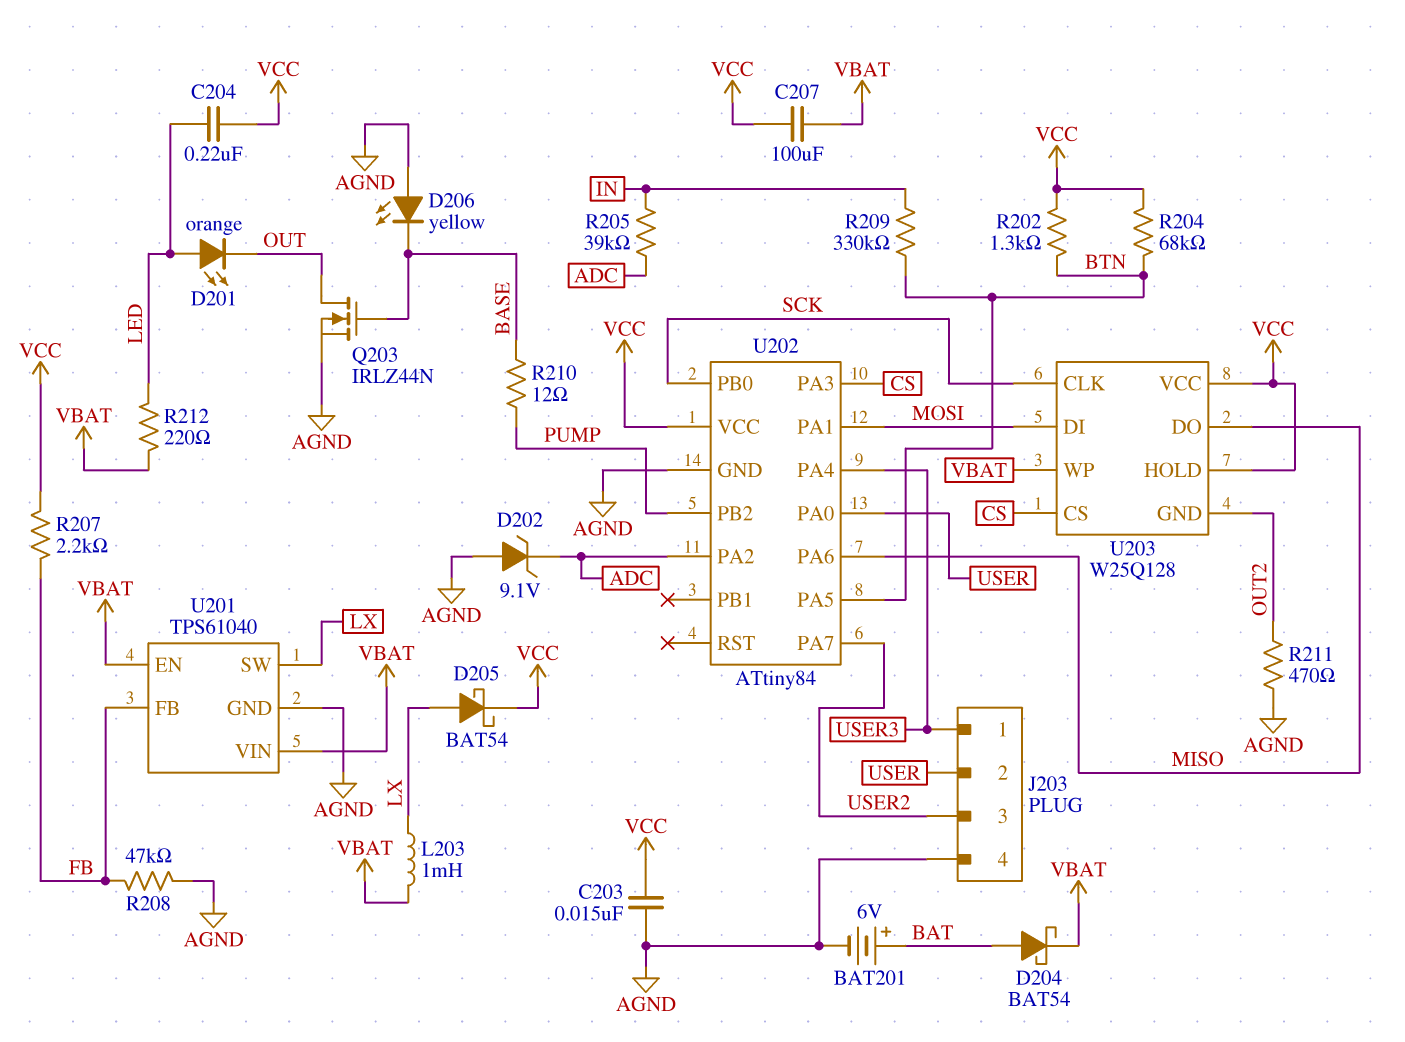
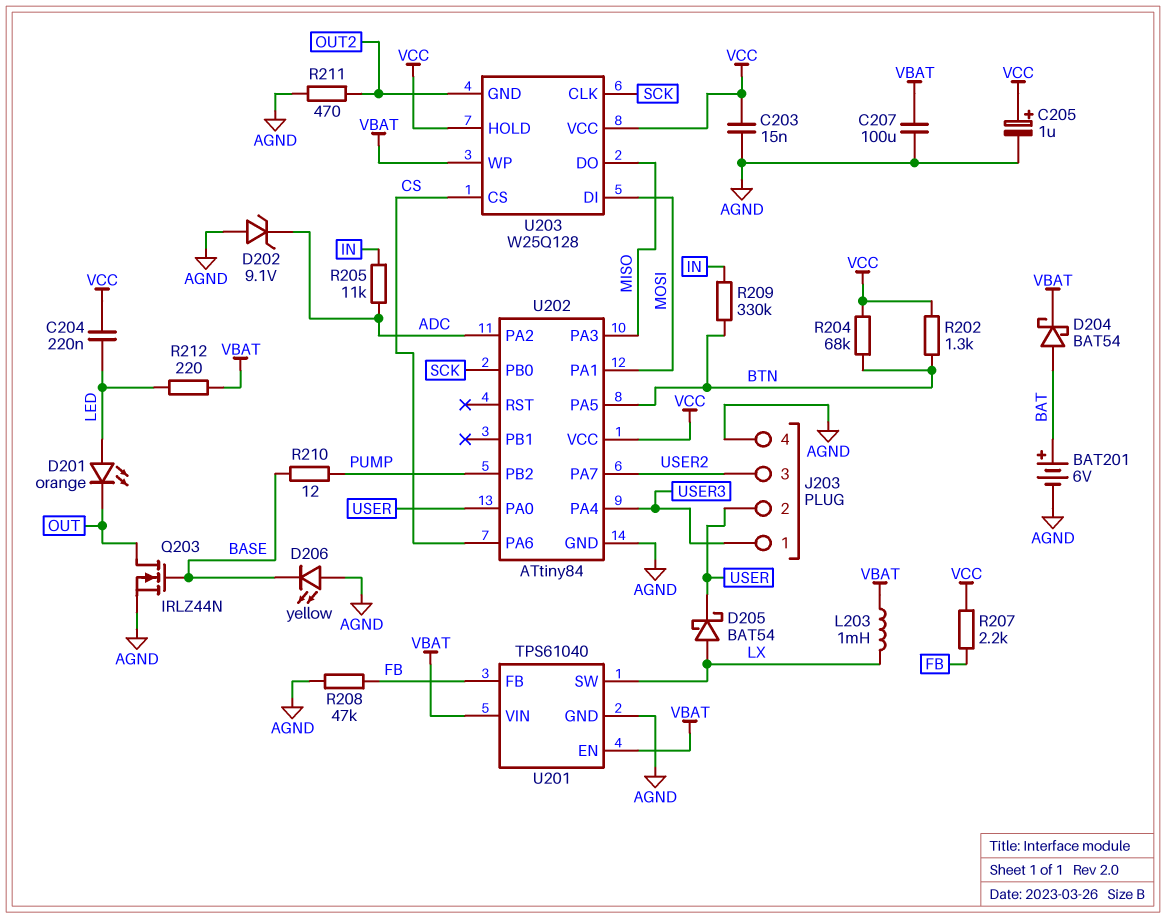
C205: none -> 1uF (plus VCC, minus AGND)
C207: 100uF (VBAT, VCC) -> 100uF (AGND, VBAT)
D205: schottky BAT54 (A LX, K VCC) -> schottky BAT54 (A LX, K USER)
R205: 39k (ADC, IN) -> 11k (ADC, IN)
U202 pin PA3: CS -> MISO
U202 pin PA6: MISO -> CS

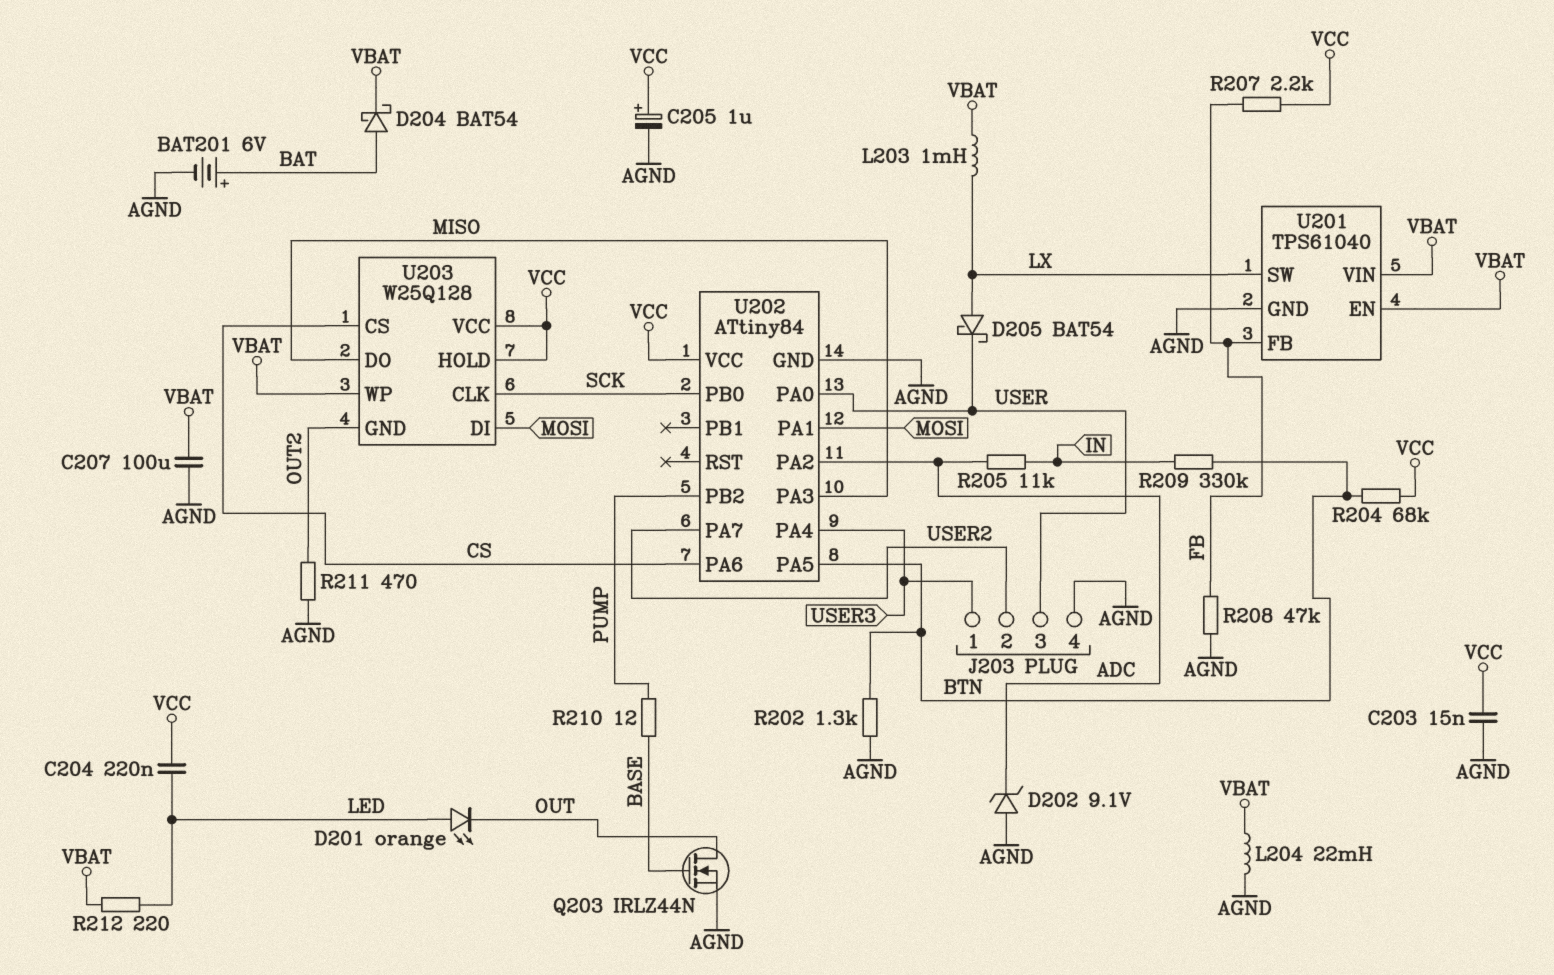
D206: LED yellow (A AGND, K BASE) -> none
J203 pin 2: USER -> USER2
J203 pin 3: USER2 -> USER
L204: none -> 22mH (AGND, VBAT)
R202: 1.3k (BTN, VCC) -> 1.3k (AGND, BTN)

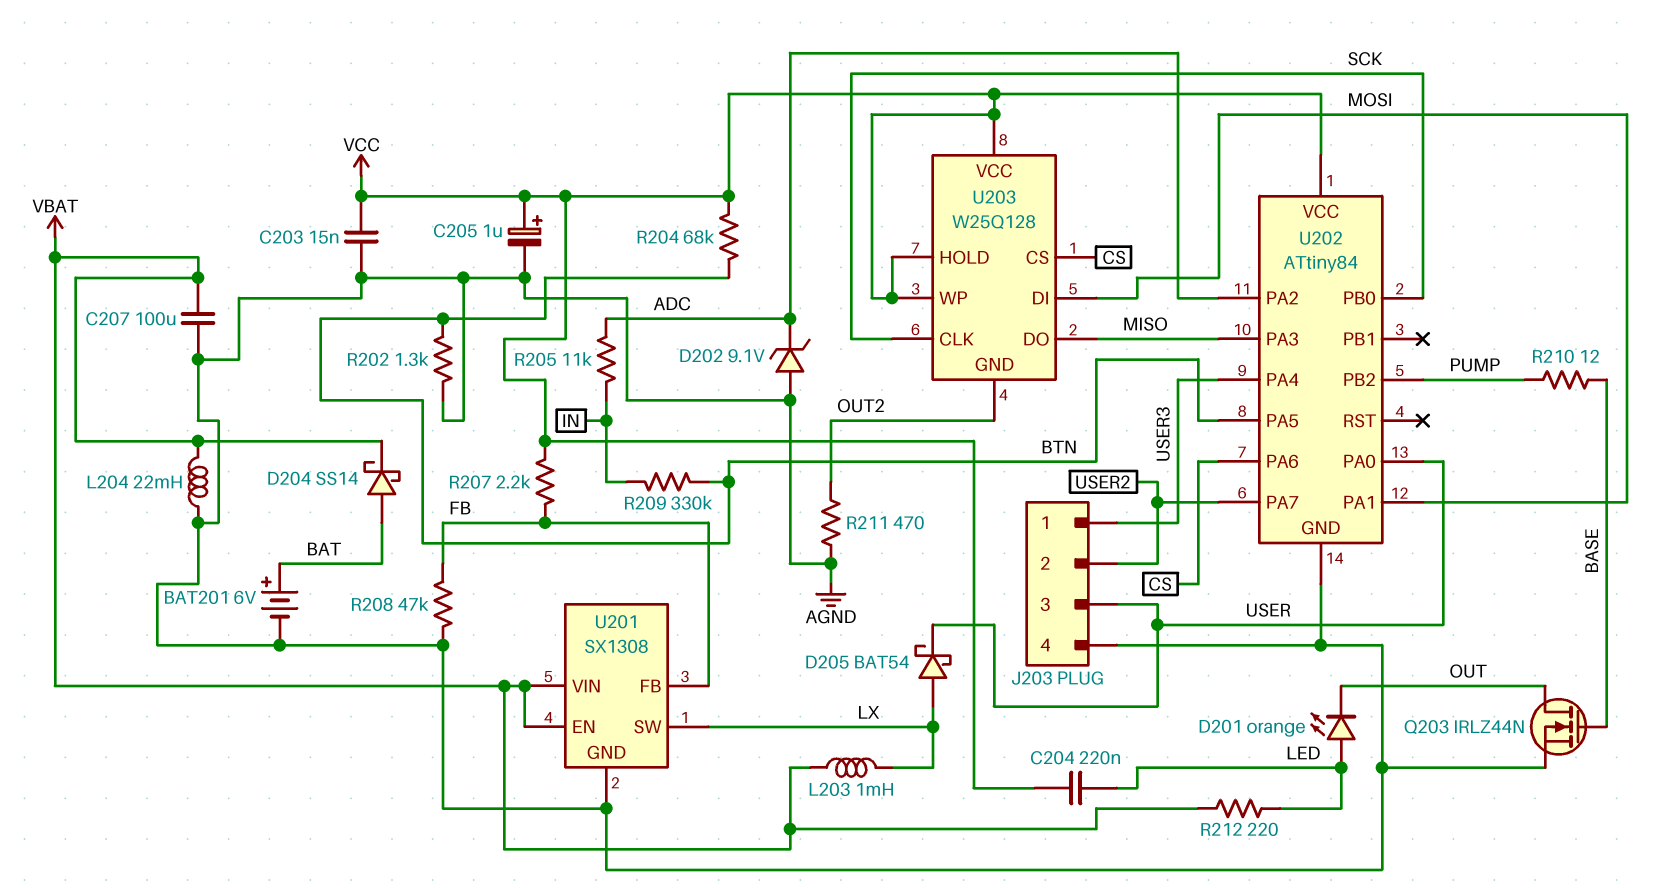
D204: schottky BAT54 (A BAT, K VBAT) -> schottky SS14 (A BAT, K VBAT)
U201: TPS61040 -> SX1308
U203 pin WP: VBAT -> VCC

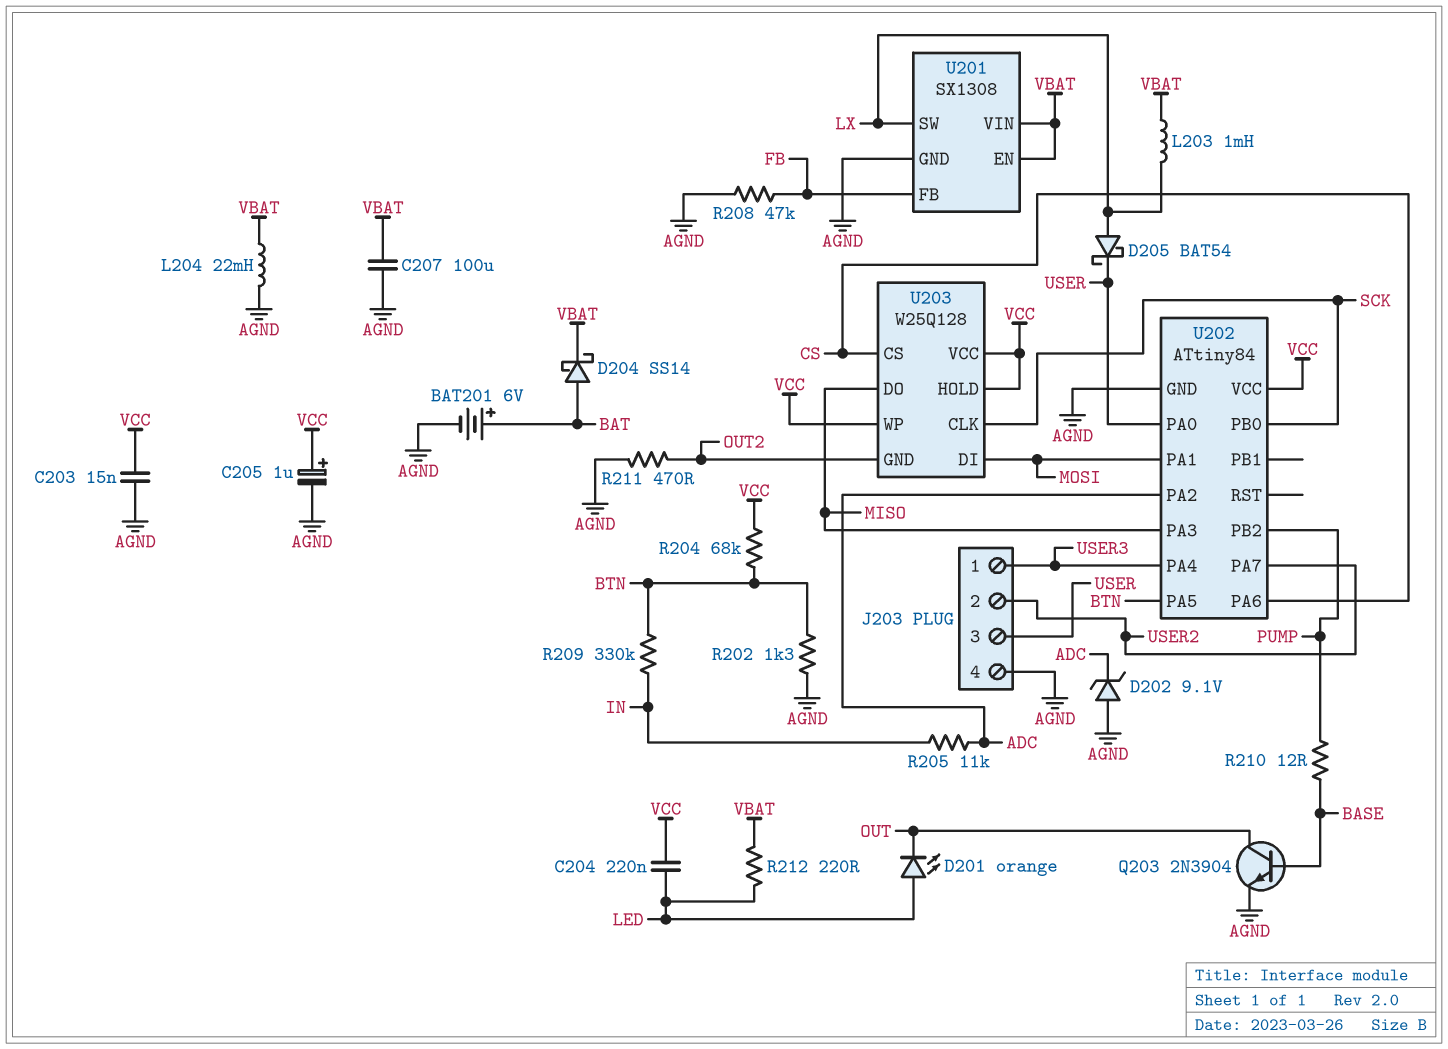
Q203: NMOS IRLZ44N (G BASE, D OUT, S AGND) -> NPN 2N3904 (B BASE, C OUT, E AGND)
R207: 2.2k (FB, VCC) -> none

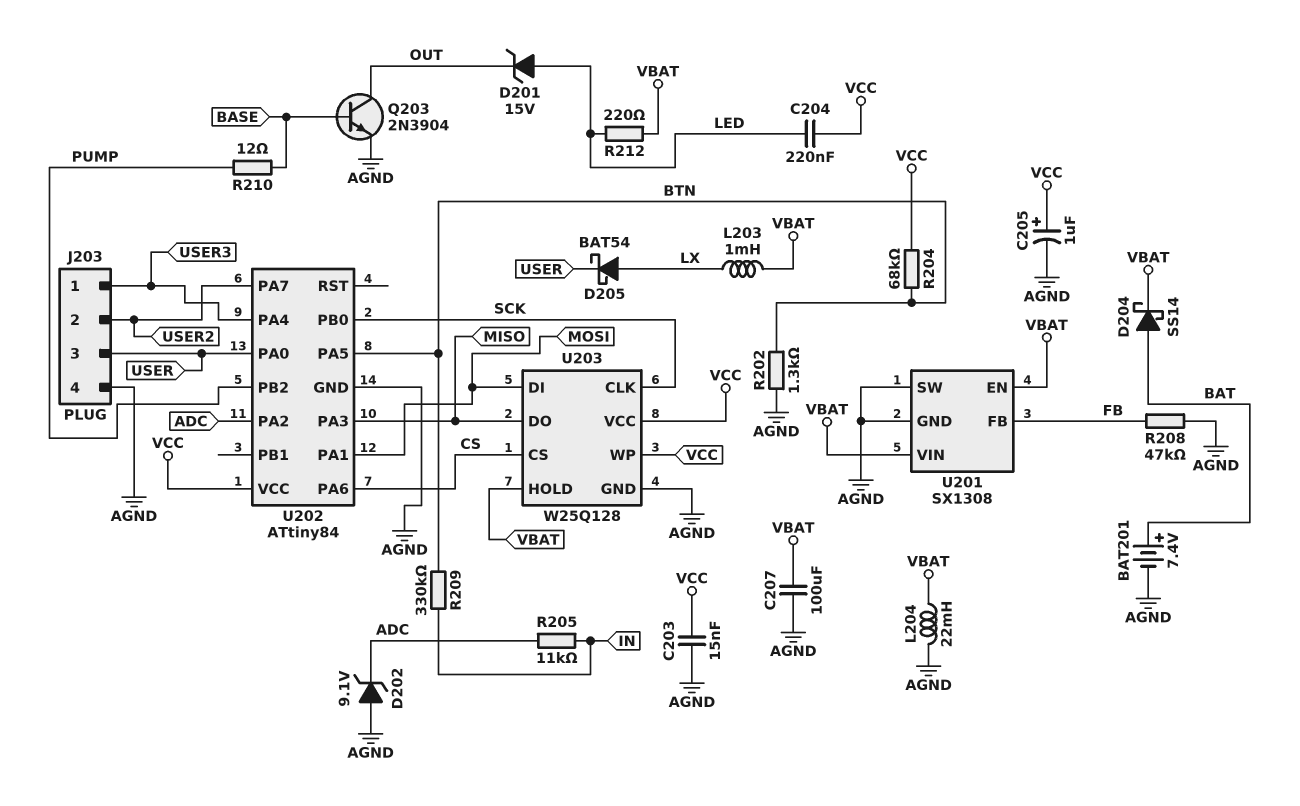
BAT201: 6V (plus BAT, minus AGND) -> 7.4V (plus BAT, minus AGND)
D201: LED orange (A LED, K OUT) -> zener 15V (A LED, K OUT)
R211: 470 (AGND, OUT2) -> none
U201 pin SW: LX -> AGND
U203 pin GND: OUT2 -> AGND
U203 pin HOLD: VCC -> VBAT

